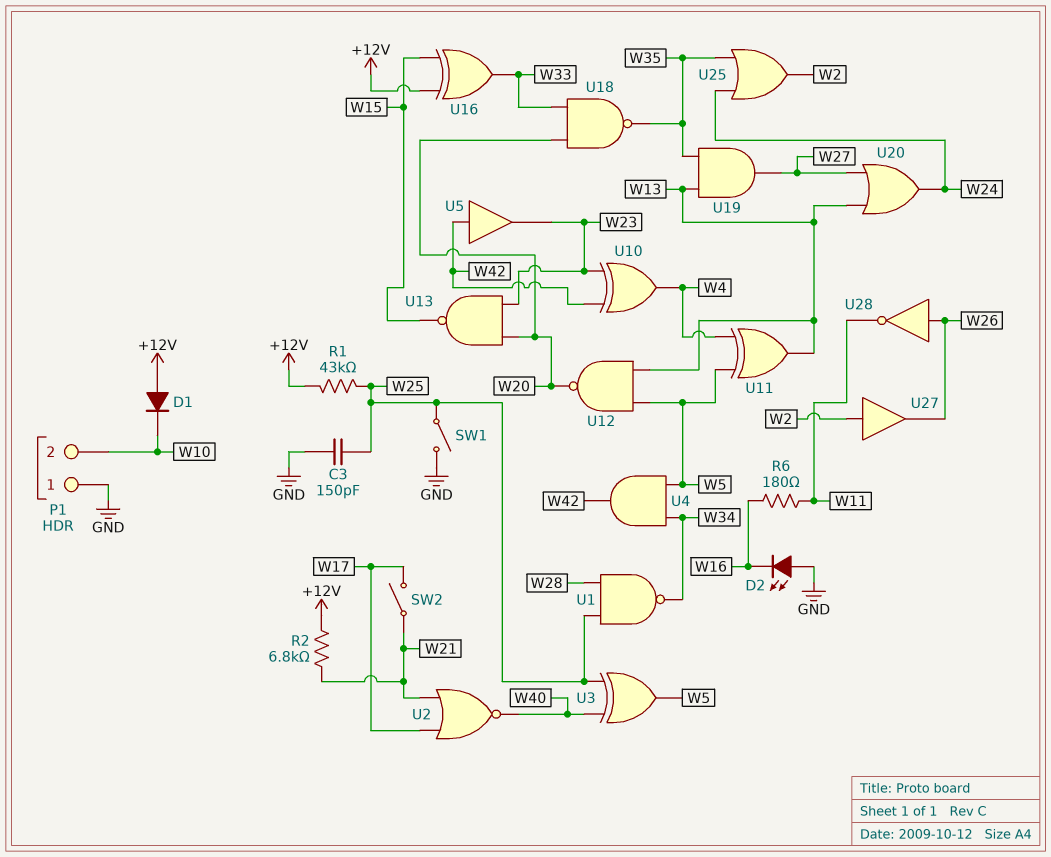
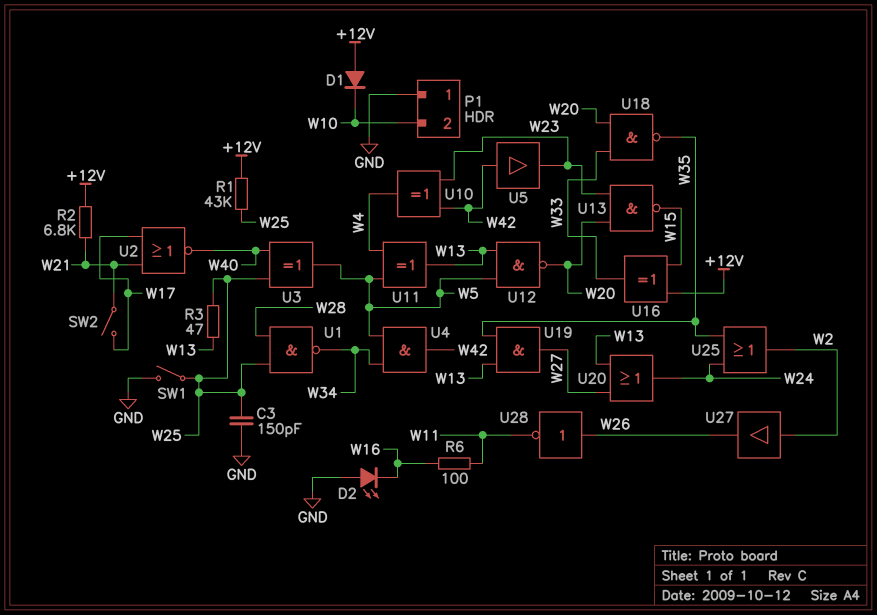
R3: none -> 47 (W13, W25)
R6: 180 (W11, W16) -> 100 (W11, W16)

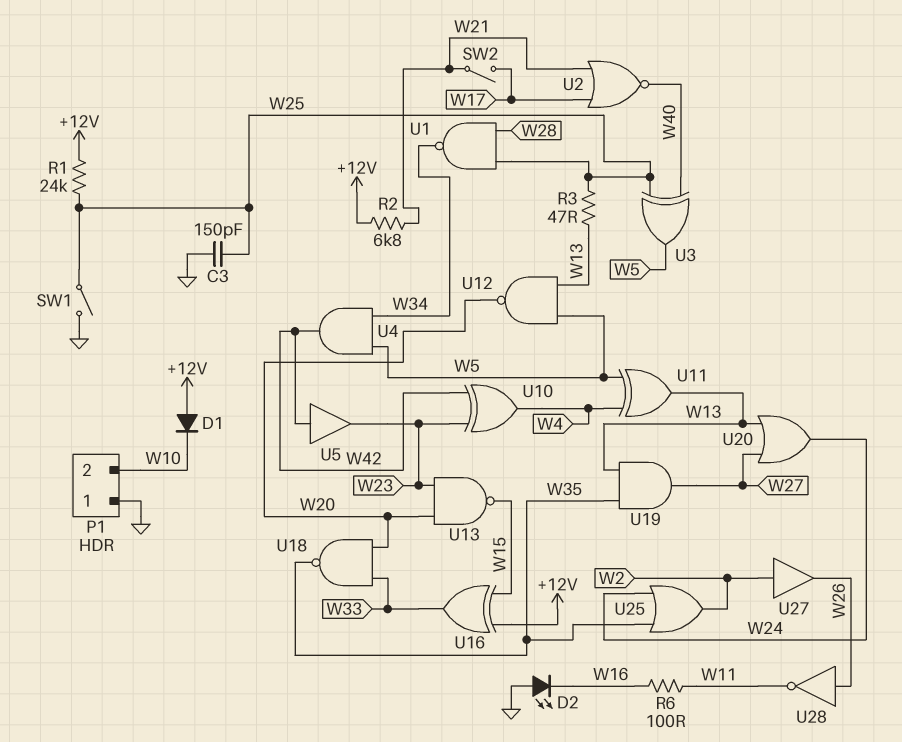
R1: 43k (+12V, W25) -> 24k (+12V, W25)

